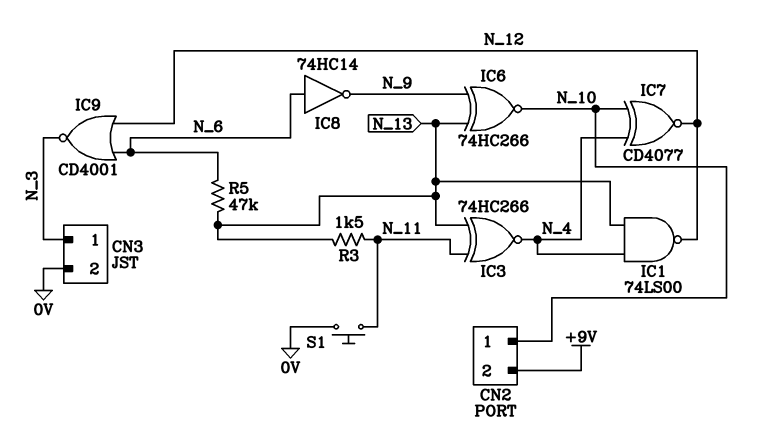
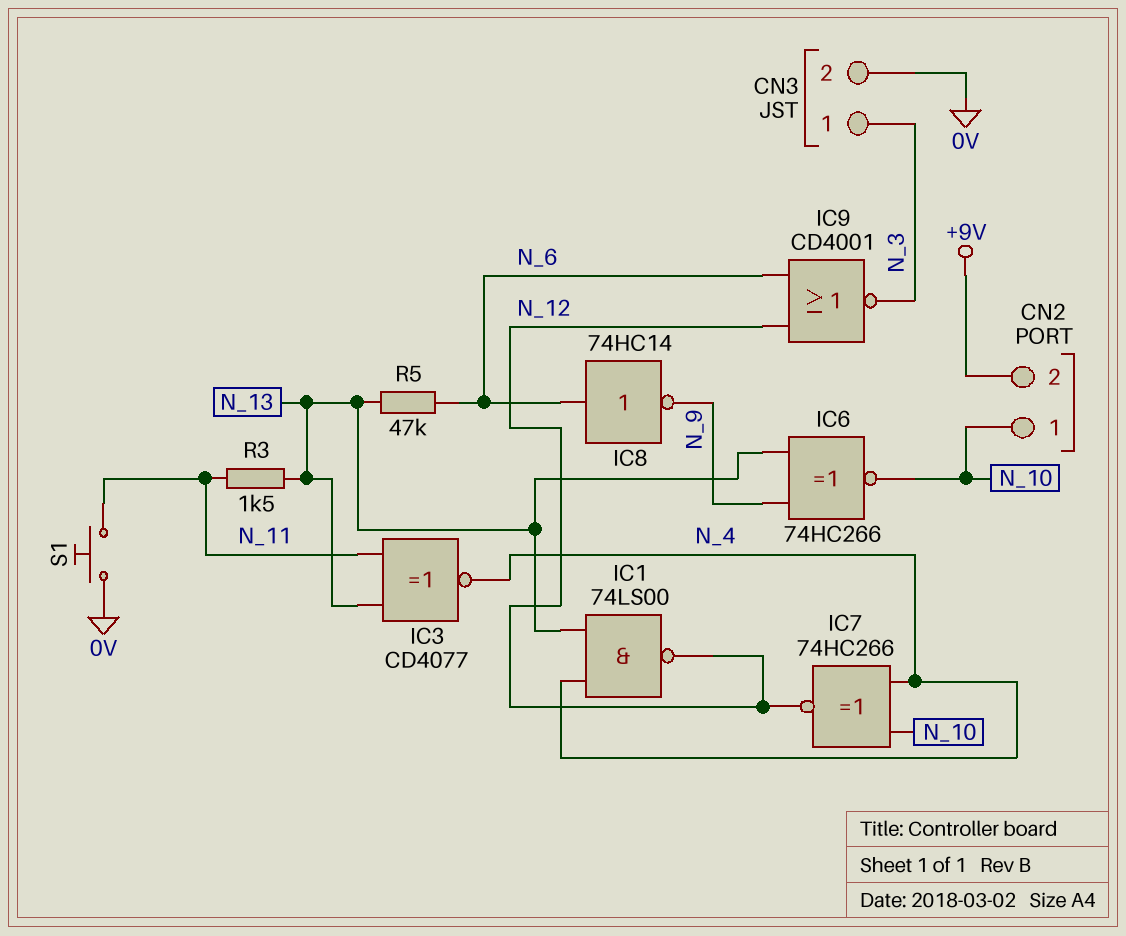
IC3: XNOR 74HC266 (in N_11, in N_13, out N_4) -> XNOR CD4077 (in N_11, in N_13, out N_4)
IC7: XNOR CD4077 (in N_4, in N_10, out N_12) -> XNOR 74HC266 (in N_4, in N_10, out N_12)

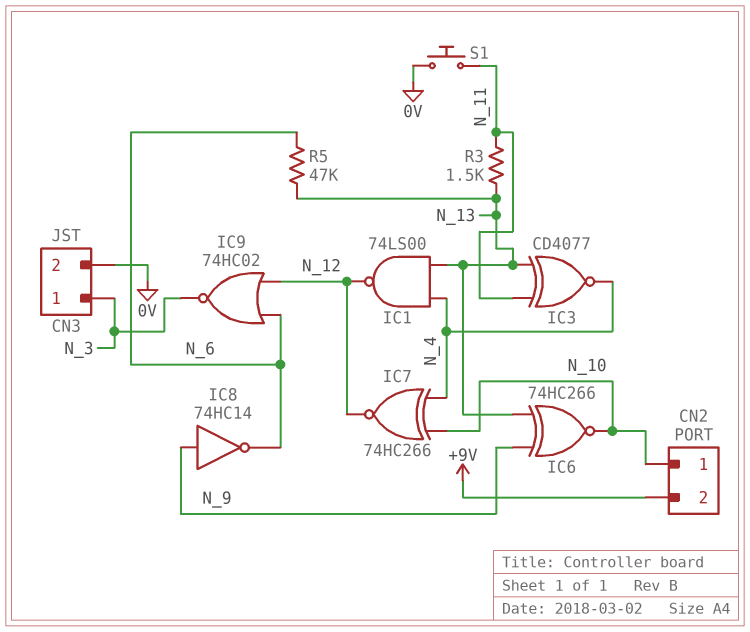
IC8: NOT 74HC14 (in N_6, out N_9) -> NOT 74HC14 (in N_9, out N_6)
IC9: NOR CD4001 (in N_6, in N_12, out N_3) -> NOR 74HC02 (in N_6, in N_12, out N_3)

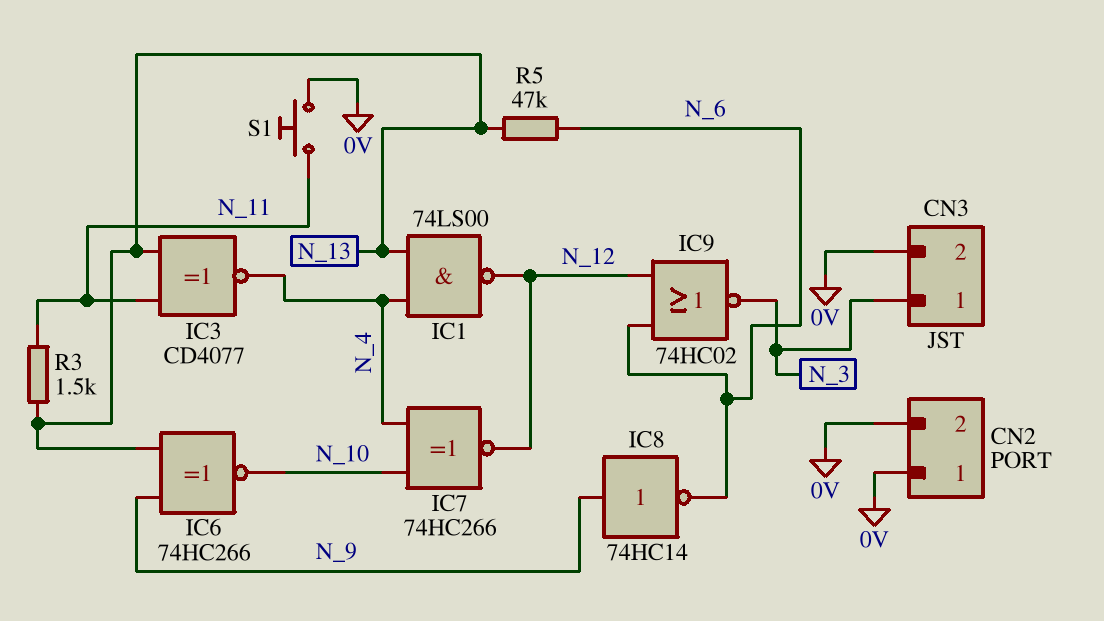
CN2 pin 1: N_10 -> 0V
CN2 pin 2: +9V -> 0V

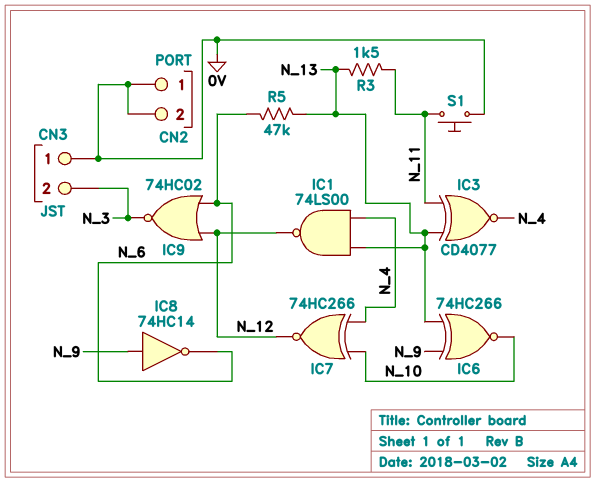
CN3 pin 1: N_3 -> 0V
CN3 pin 2: 0V -> N_3

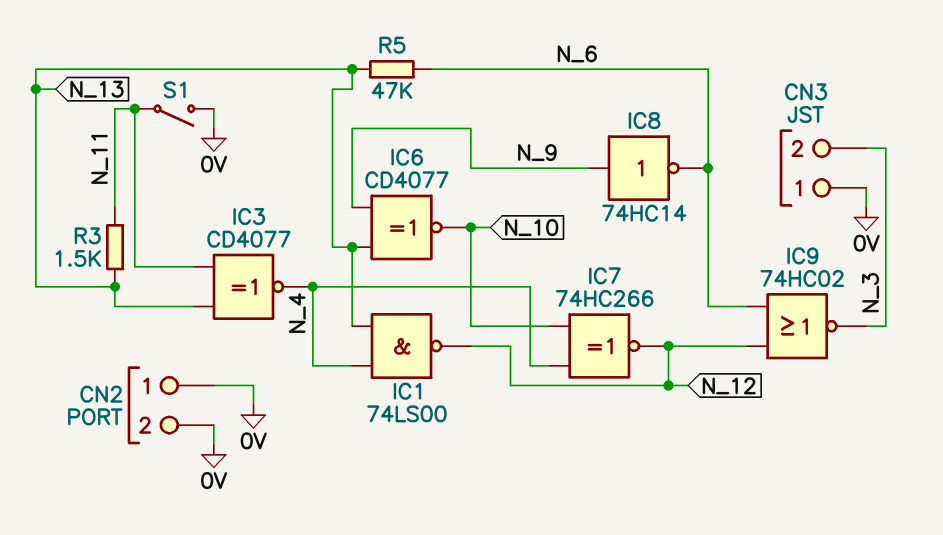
IC6: XNOR 74HC266 (in N_9, in N_13, out N_10) -> XNOR CD4077 (in N_9, in N_13, out N_10)
S1: button (0V, N_11) -> switch (0V, N_11)

